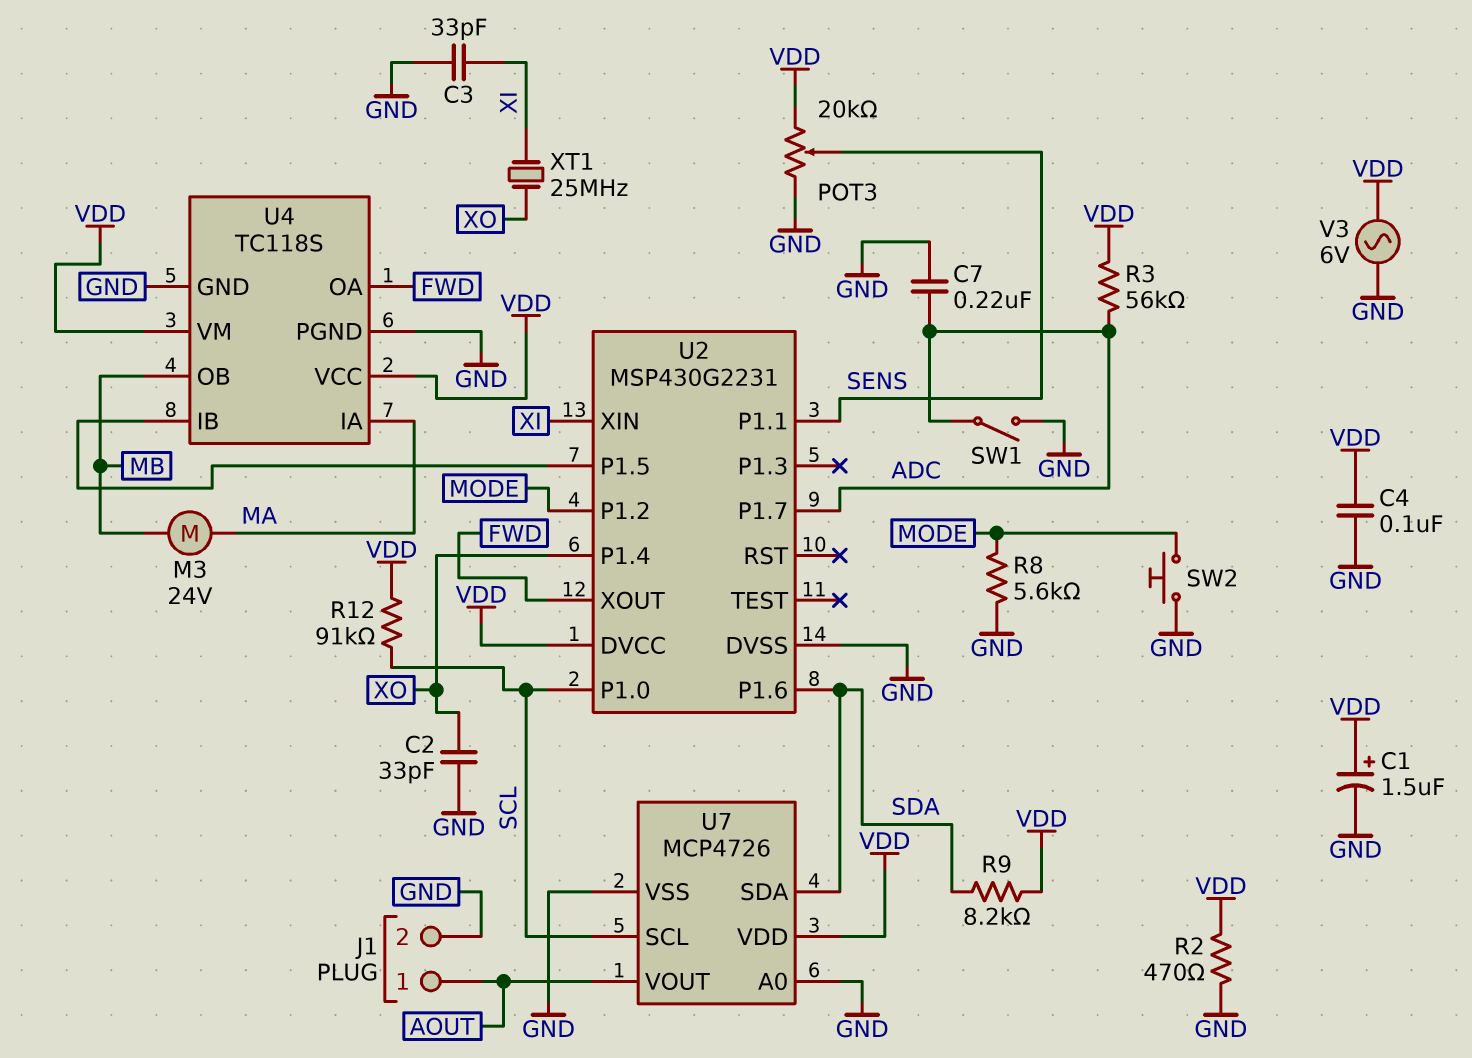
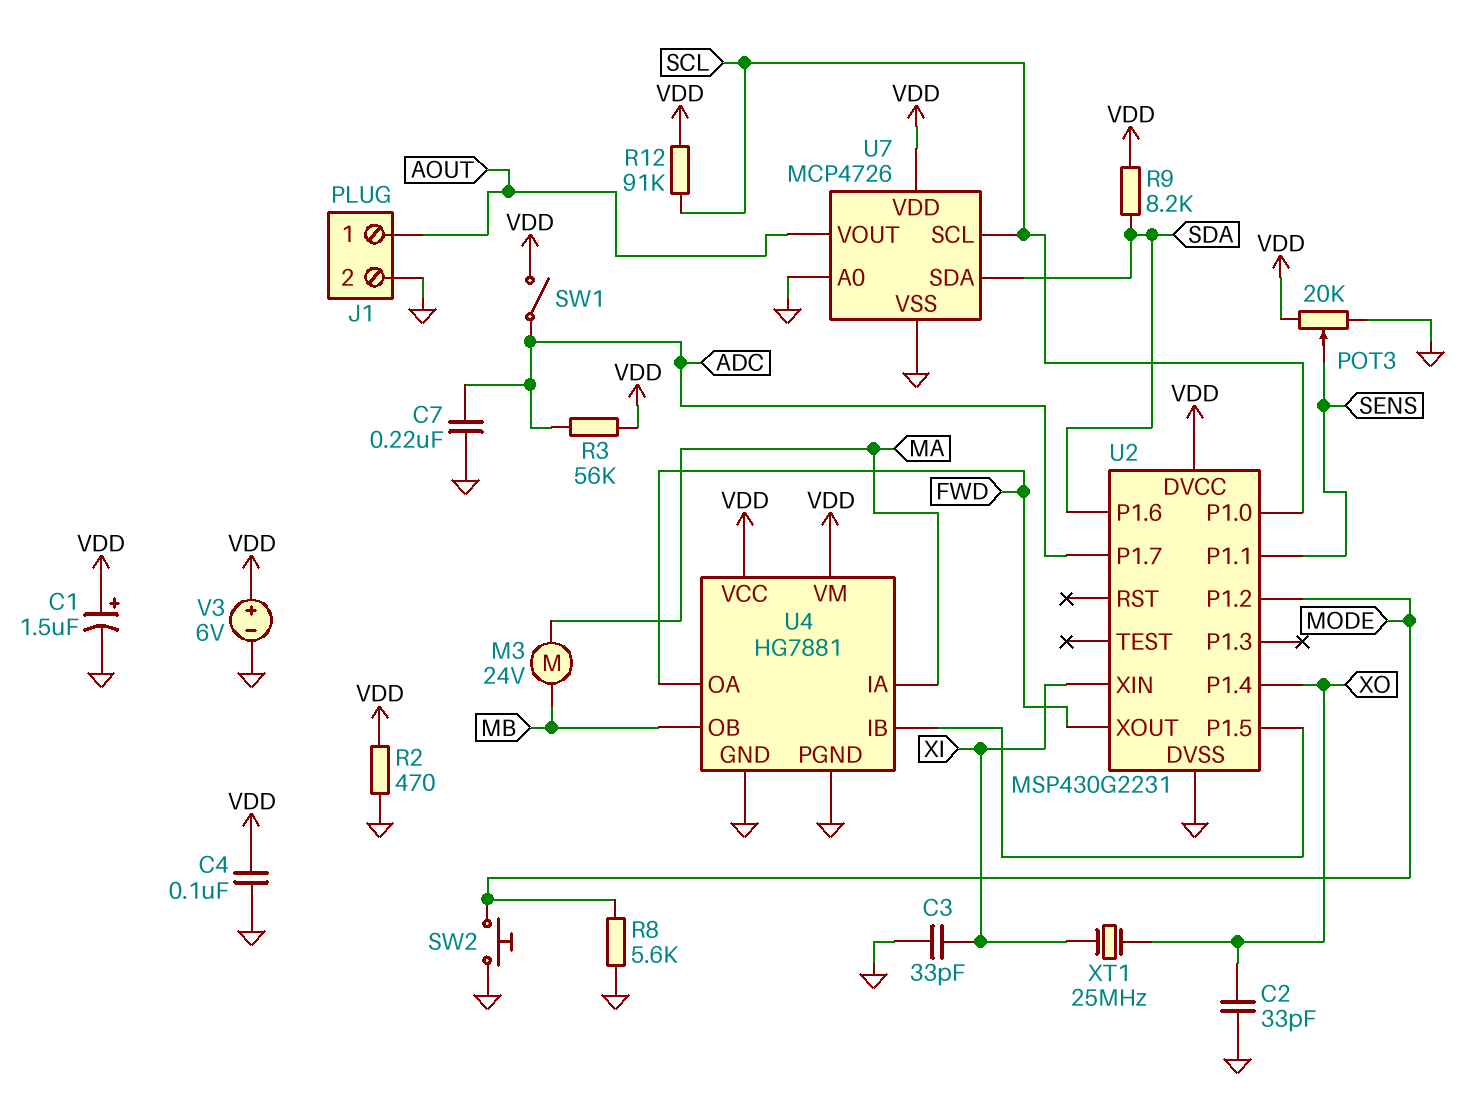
SW1: switch (ADC, GND) -> switch (ADC, VDD)
U4: TC118S -> HG7881
V3: AC 6V (GND, VDD) -> 6V (plus VDD, minus GND)

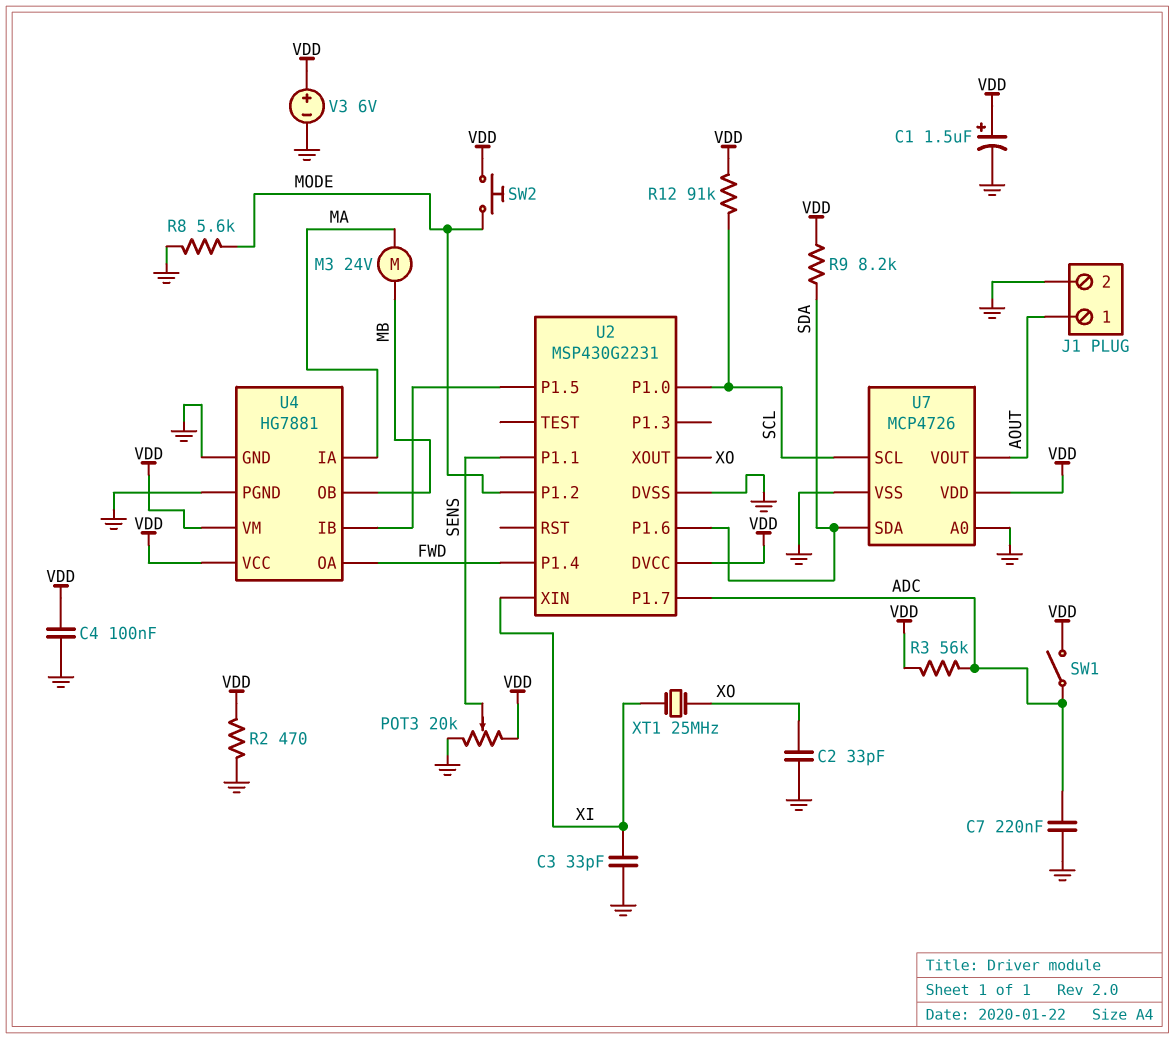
SW2: button (GND, MODE) -> button (MODE, VDD)
U2 pin P1.4: XO -> FWD
U2 pin XOUT: FWD -> XO

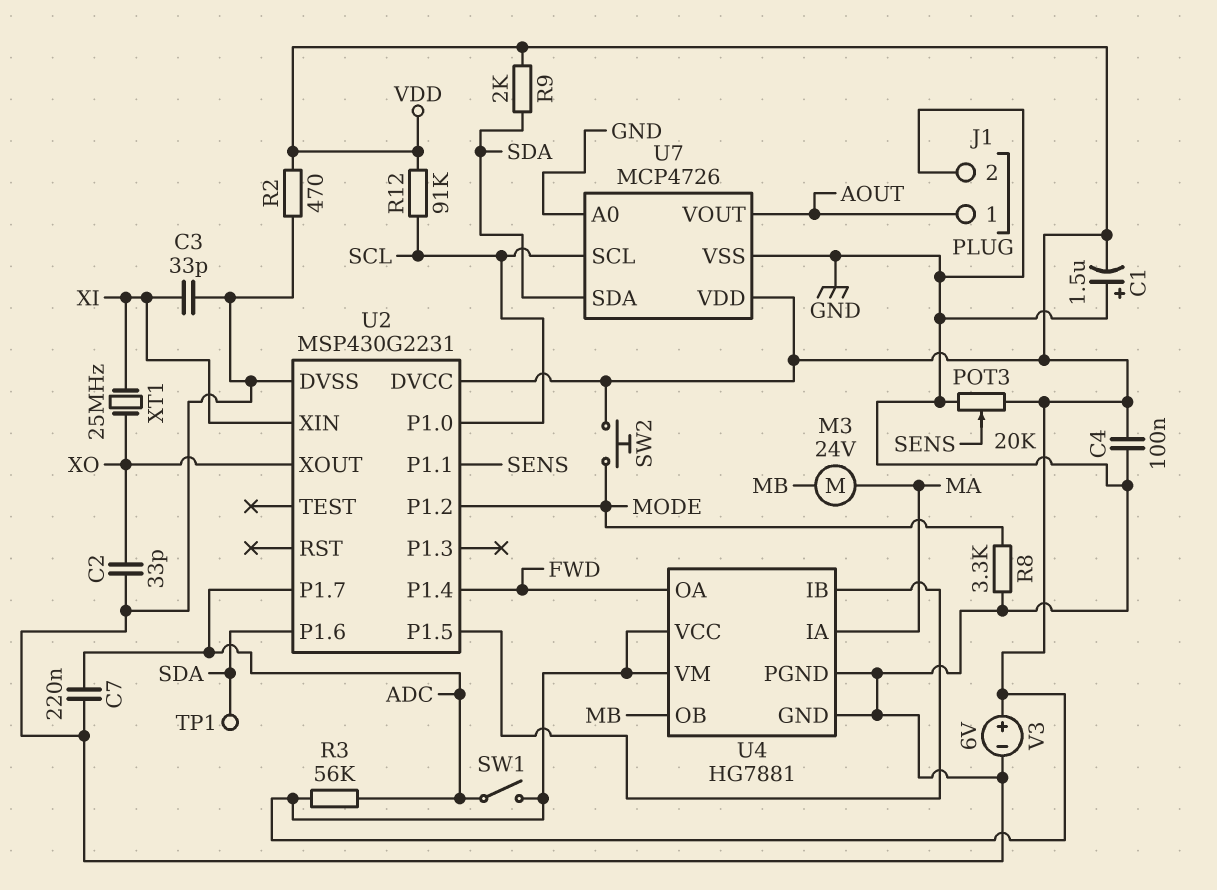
C1: 1.5uF (plus VDD, minus GND) -> 1.5uF (plus GND, minus VDD)
R8: 5.6k (GND, MODE) -> 3.3k (GND, MODE)
R9: 8.2k (SDA, VDD) -> 2k (SDA, VDD)
TP1: none -> test point (SDA)

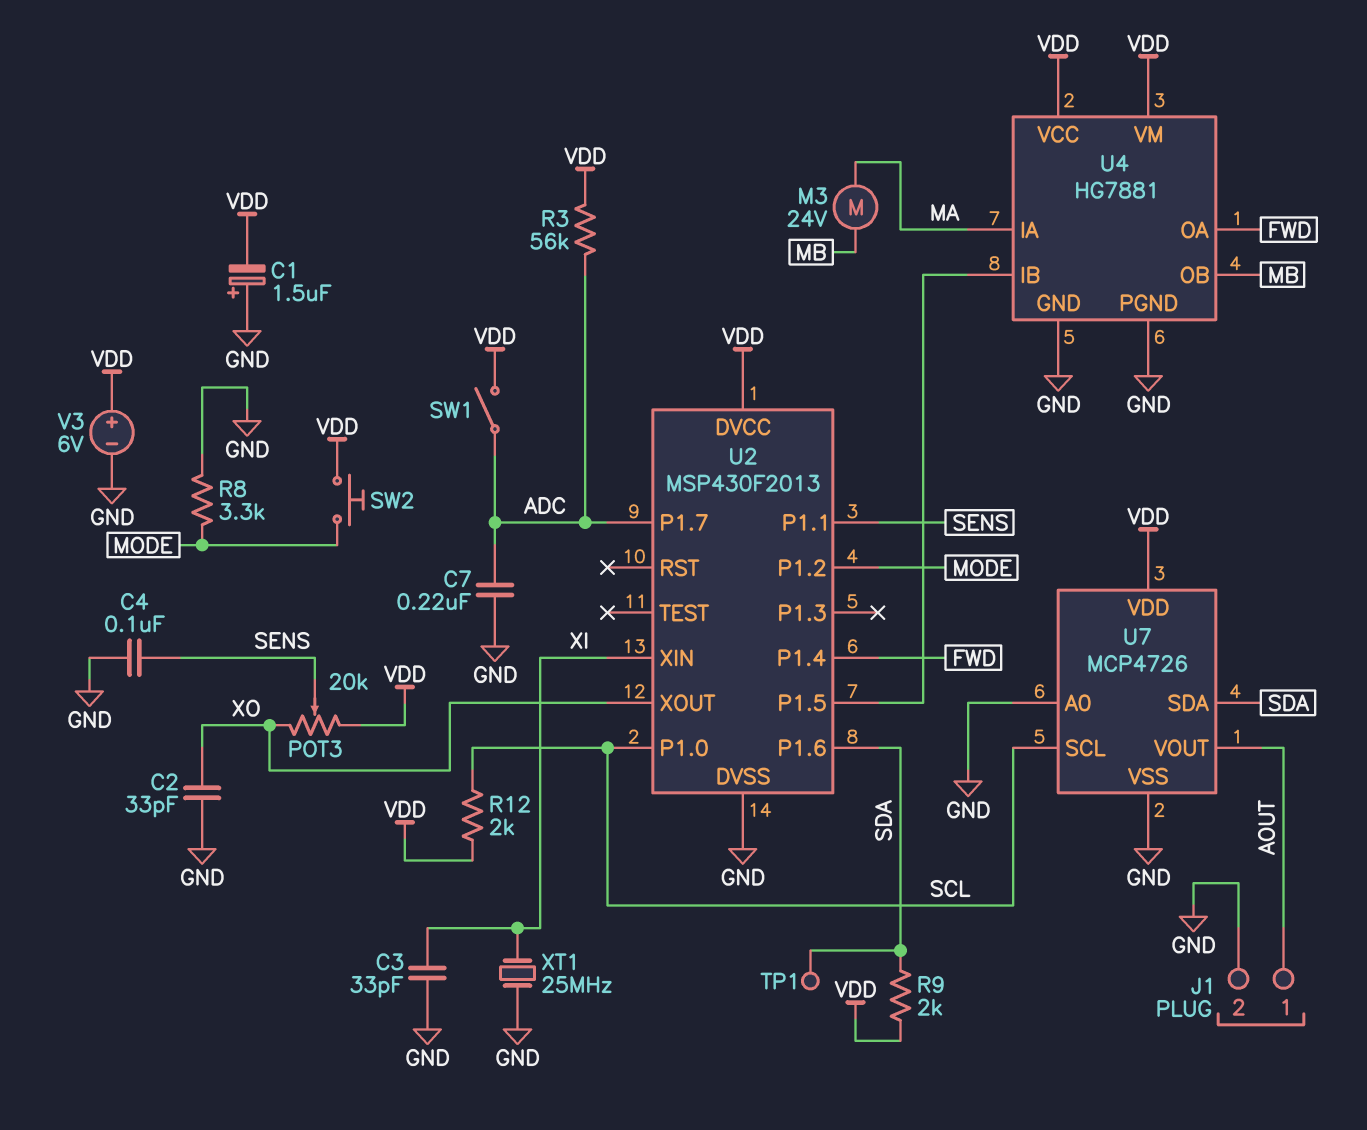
C4: 100nF (GND, VDD) -> 100nF (GND, SENS)
POT3: 20k (GND, VDD, wiper SENS) -> 20k (VDD, XO, wiper SENS)
R2: 470 (GND, VDD) -> none
R12: 91k (SCL, VDD) -> 2k (SCL, VDD)
U2: MSP430G2231 -> MSP430F2013
XT1: 25MHz (XI, XO) -> 25MHz (GND, XI)

